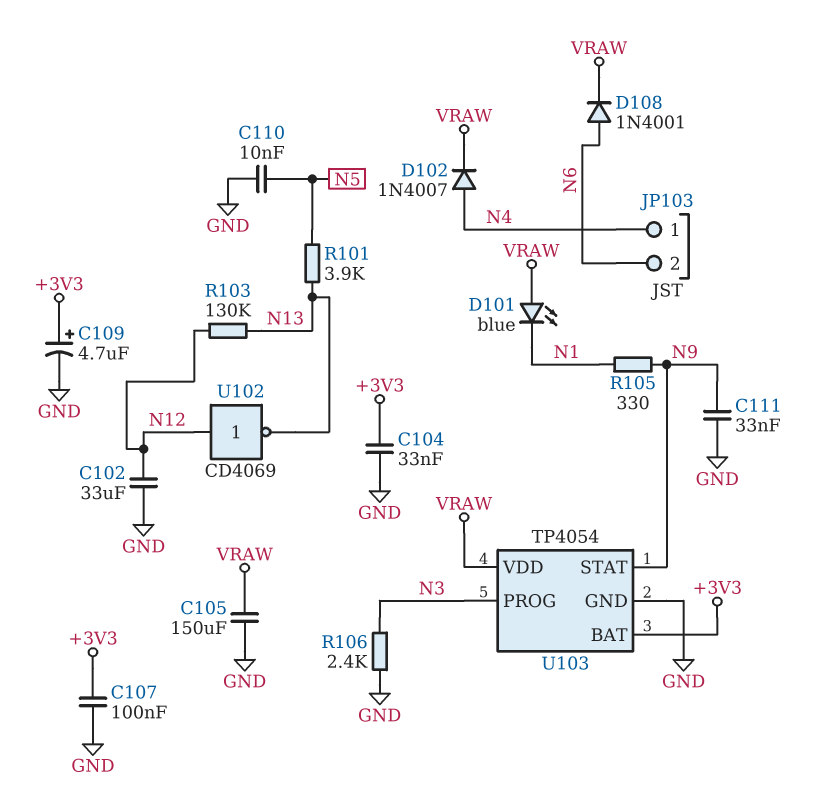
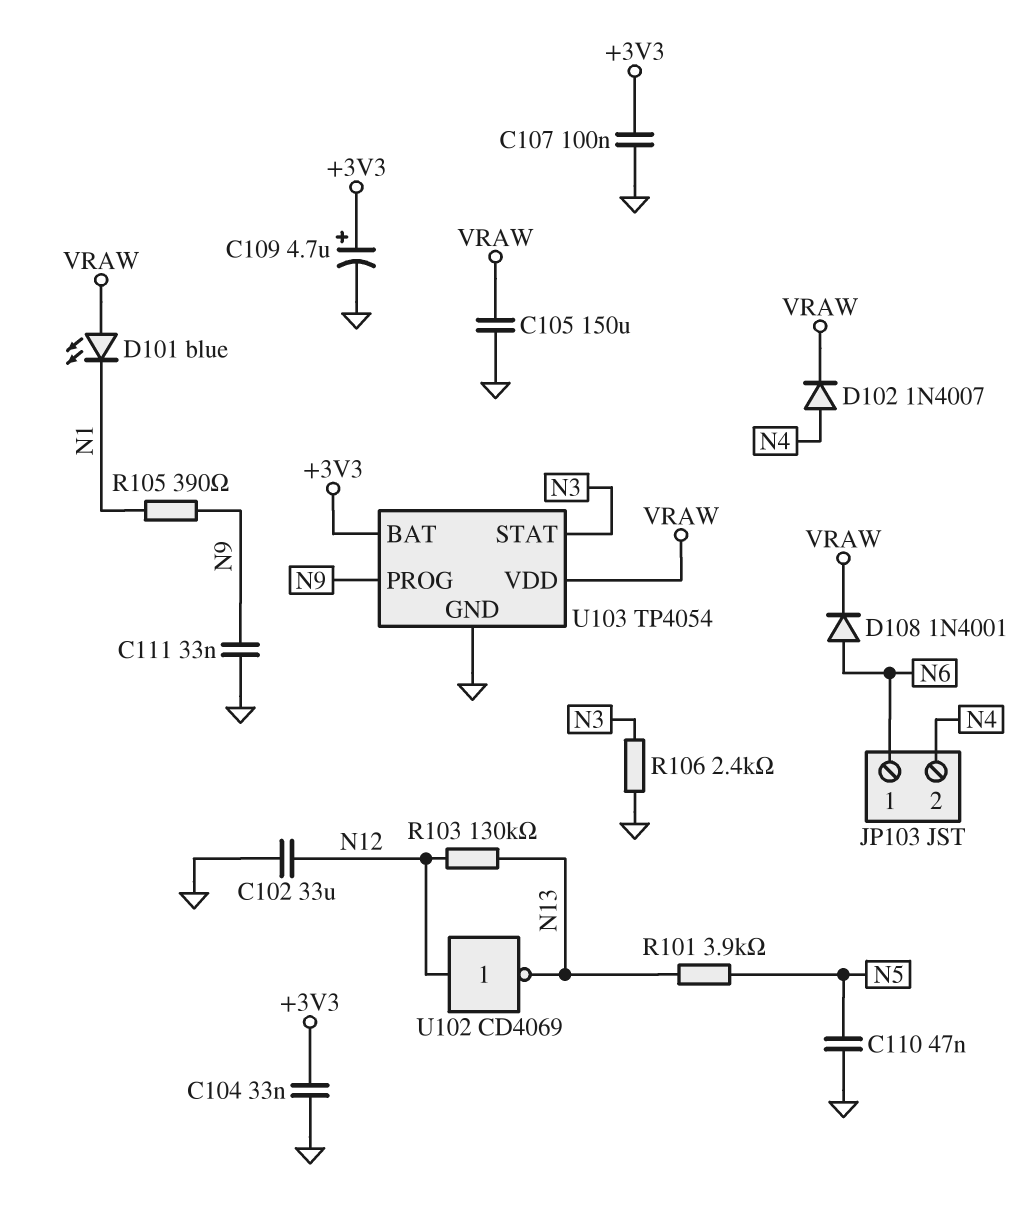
C110: 10nF (GND, N5) -> 47nF (GND, N5)
JP103 pin 1: N4 -> N6
JP103 pin 2: N6 -> N4
R105: 330 (N1, N9) -> 390 (N1, N9)
U103 pin PROG: N3 -> N9
U103 pin STAT: N9 -> N3

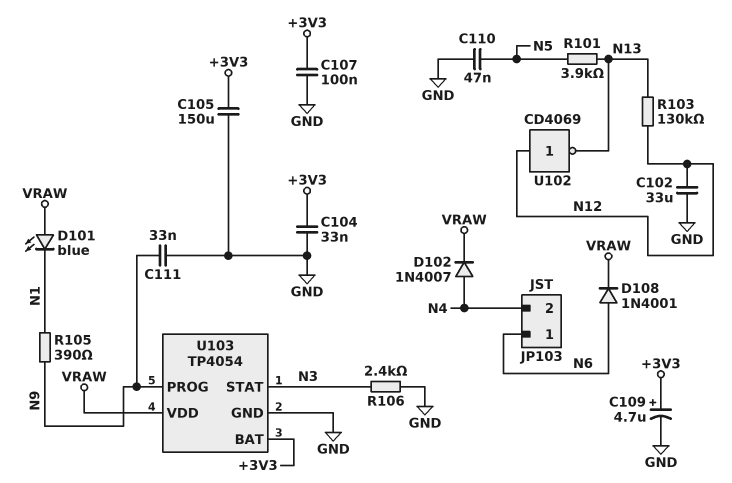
C105: 150uF (GND, VRAW) -> 150uF (+3V3, GND)

